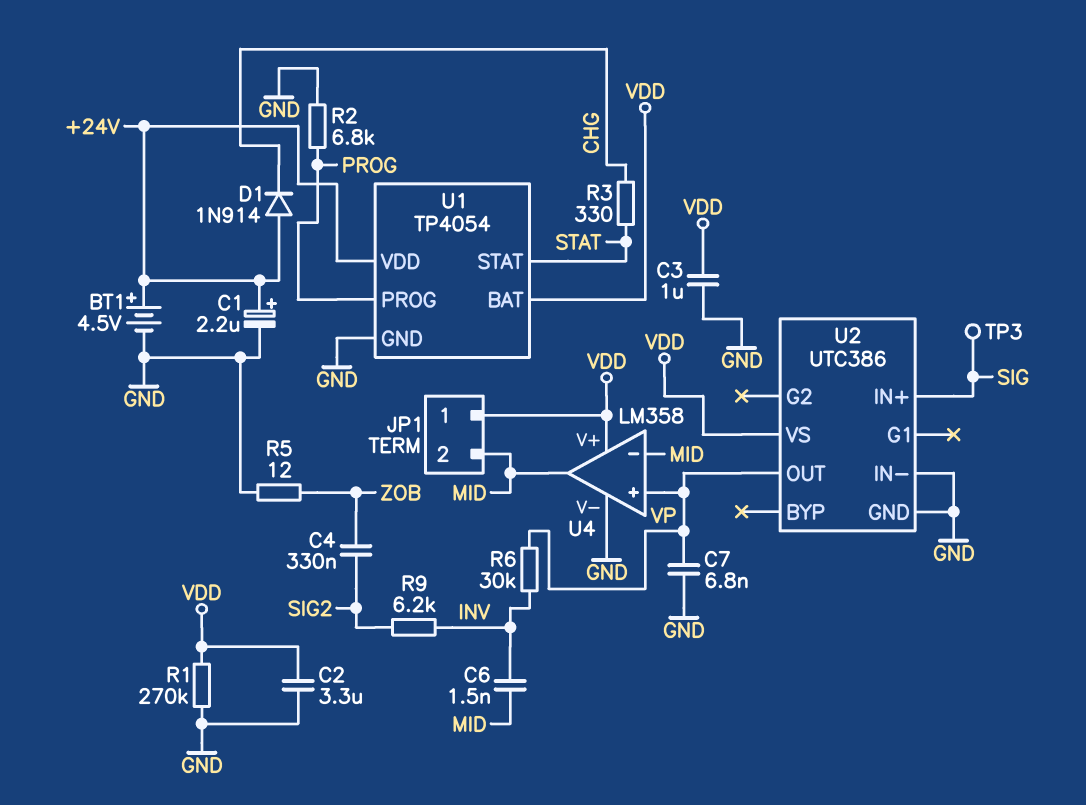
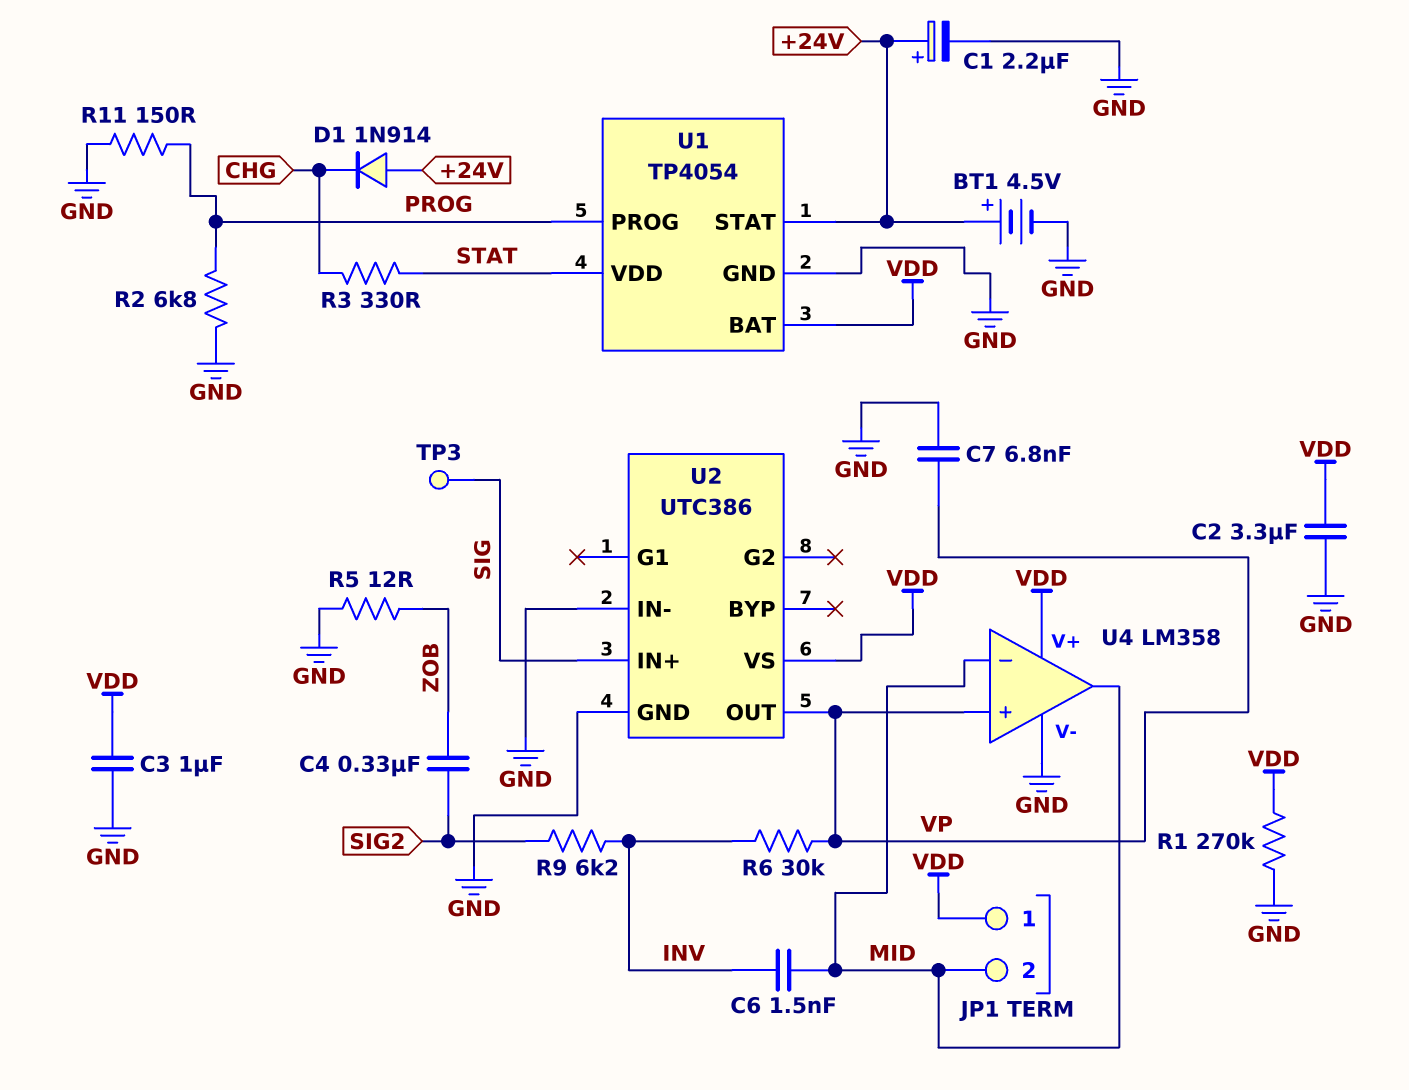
R11: none -> 150 (GND, PROG)
U1 pin STAT: STAT -> +24V
U1 pin VDD: +24V -> STAT

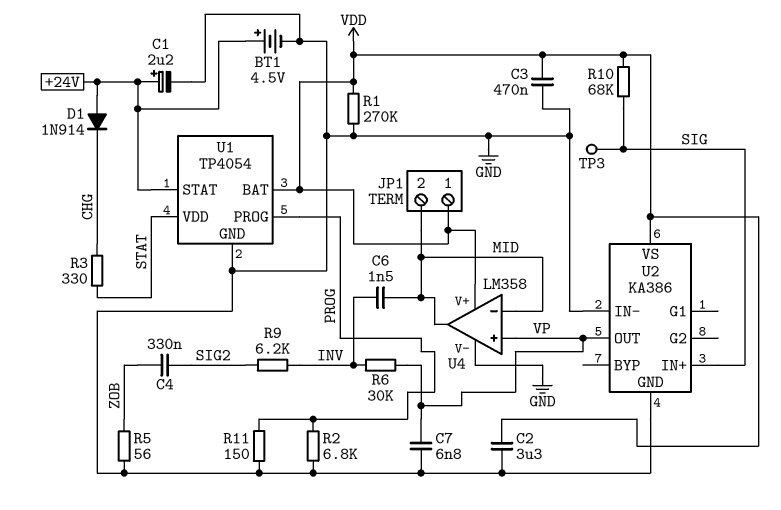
C3: 1uF (GND, VDD) -> 470nF (GND, VDD)
R5: 12 (GND, ZOB) -> 56 (GND, ZOB)
R10: none -> 68k (SIG, VDD)
U2: UTC386 -> KA386

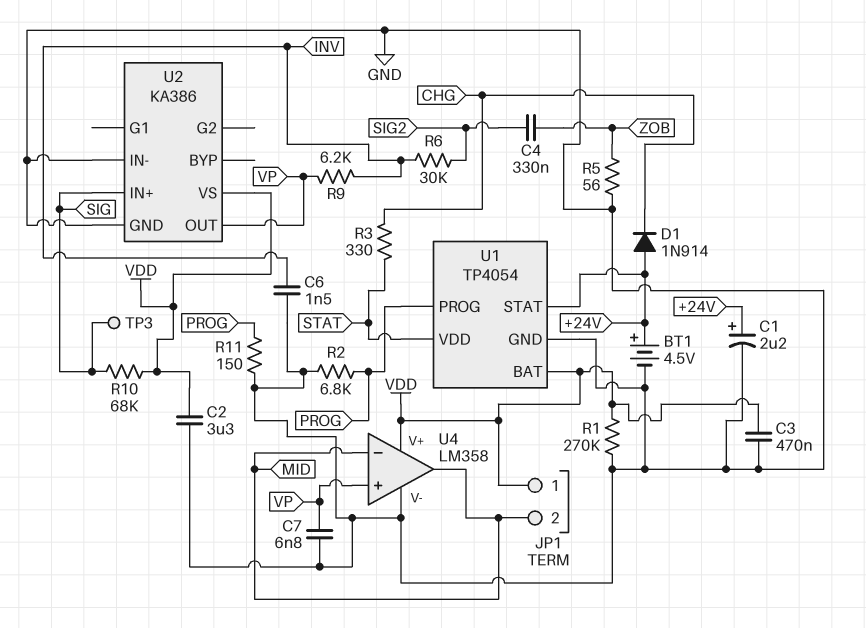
C6: 1.5nF (INV, MID) -> 1.5nF (GND, INV)
R6: 30k (INV, VP) -> 30k (INV, SIG2)
R9: 6.2k (INV, SIG2) -> 6.2k (INV, VP)

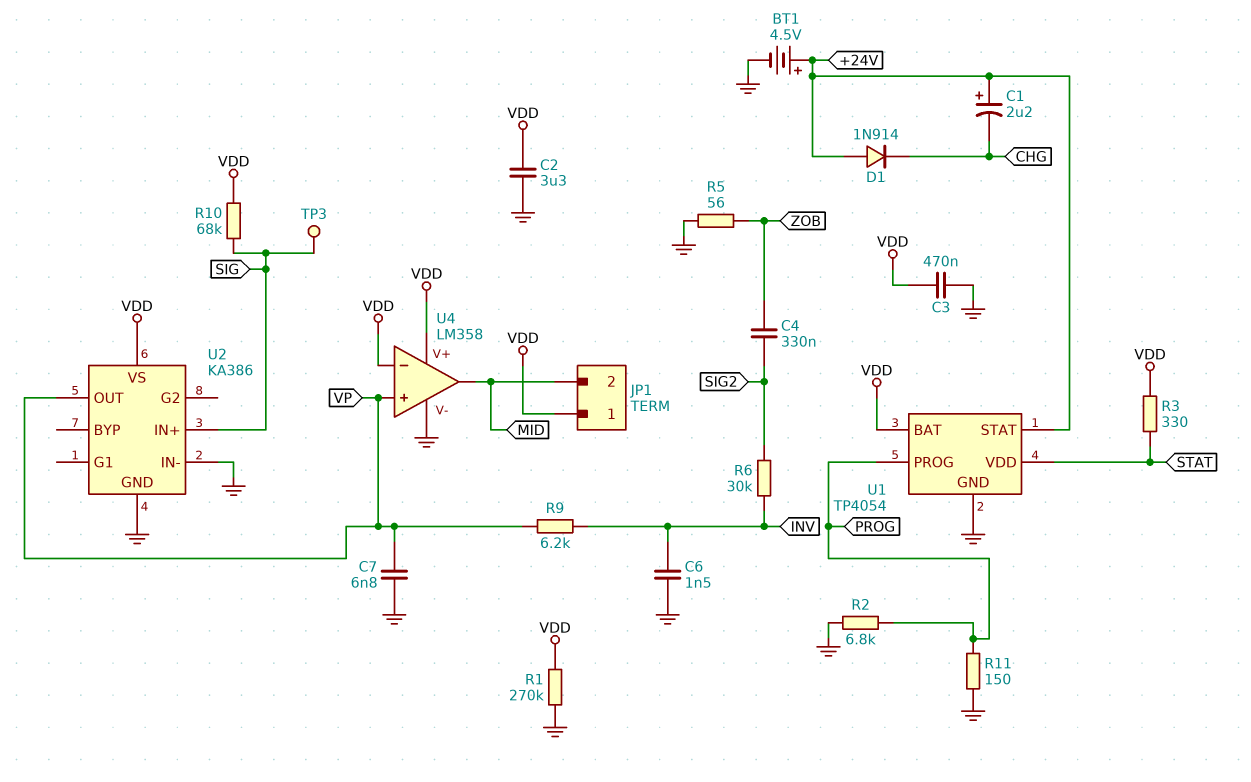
C1: 2.2uF (plus +24V, minus GND) -> 2.2uF (plus +24V, minus CHG)
R3: 330 (CHG, STAT) -> 330 (STAT, VDD)
U4 pin in-: MID -> VDD

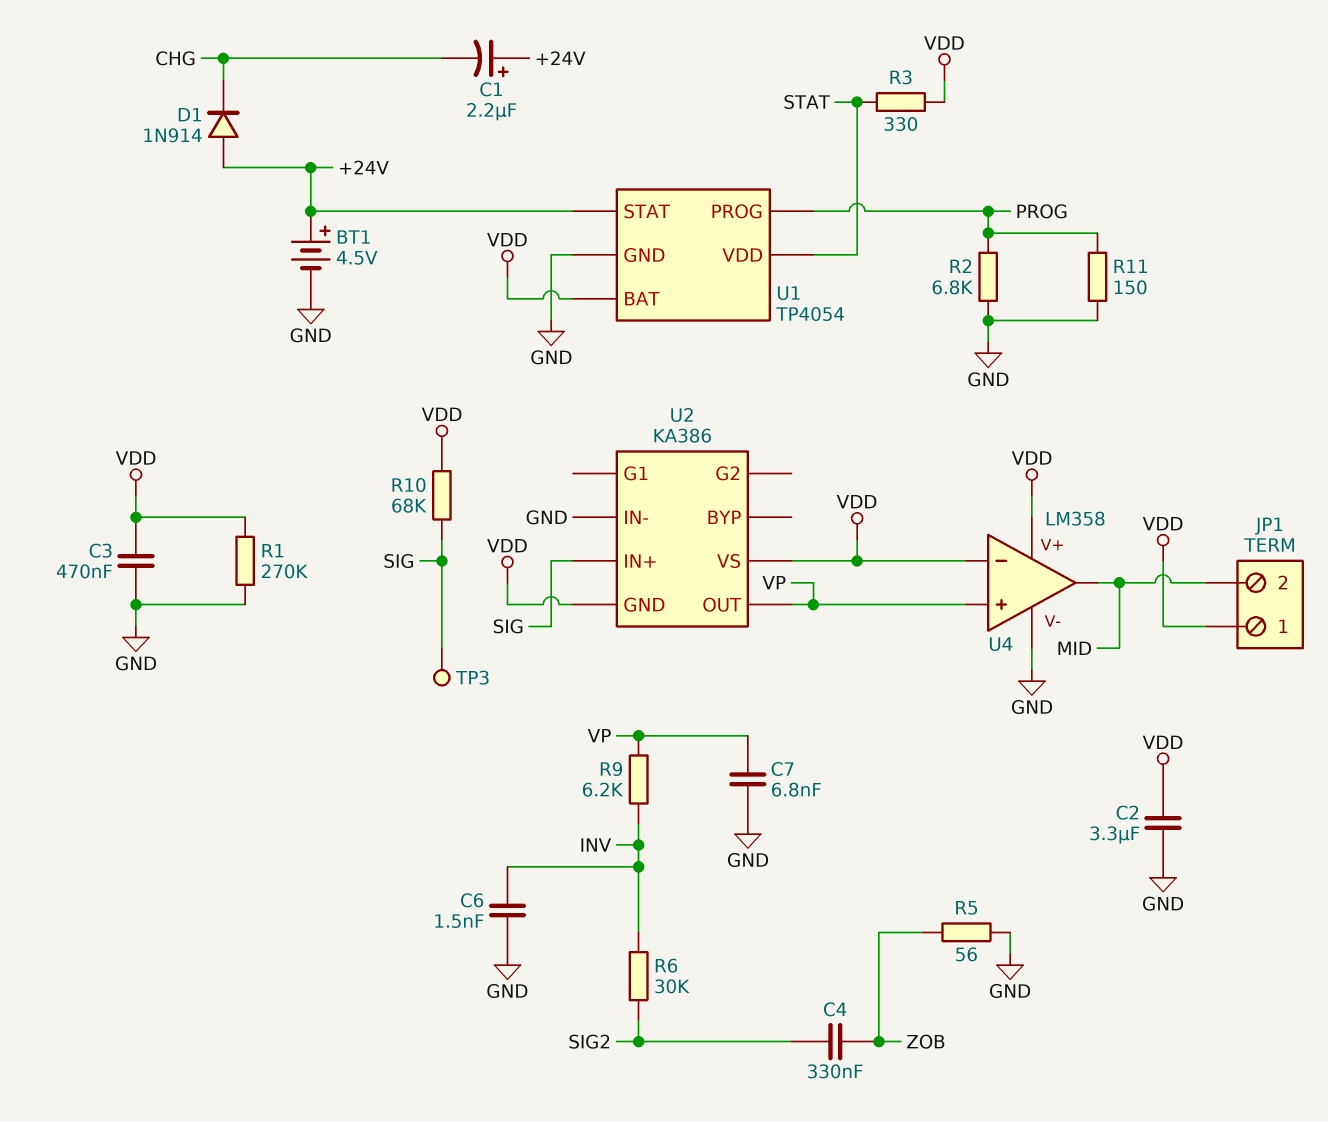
U2 pin GND: GND -> VDD

